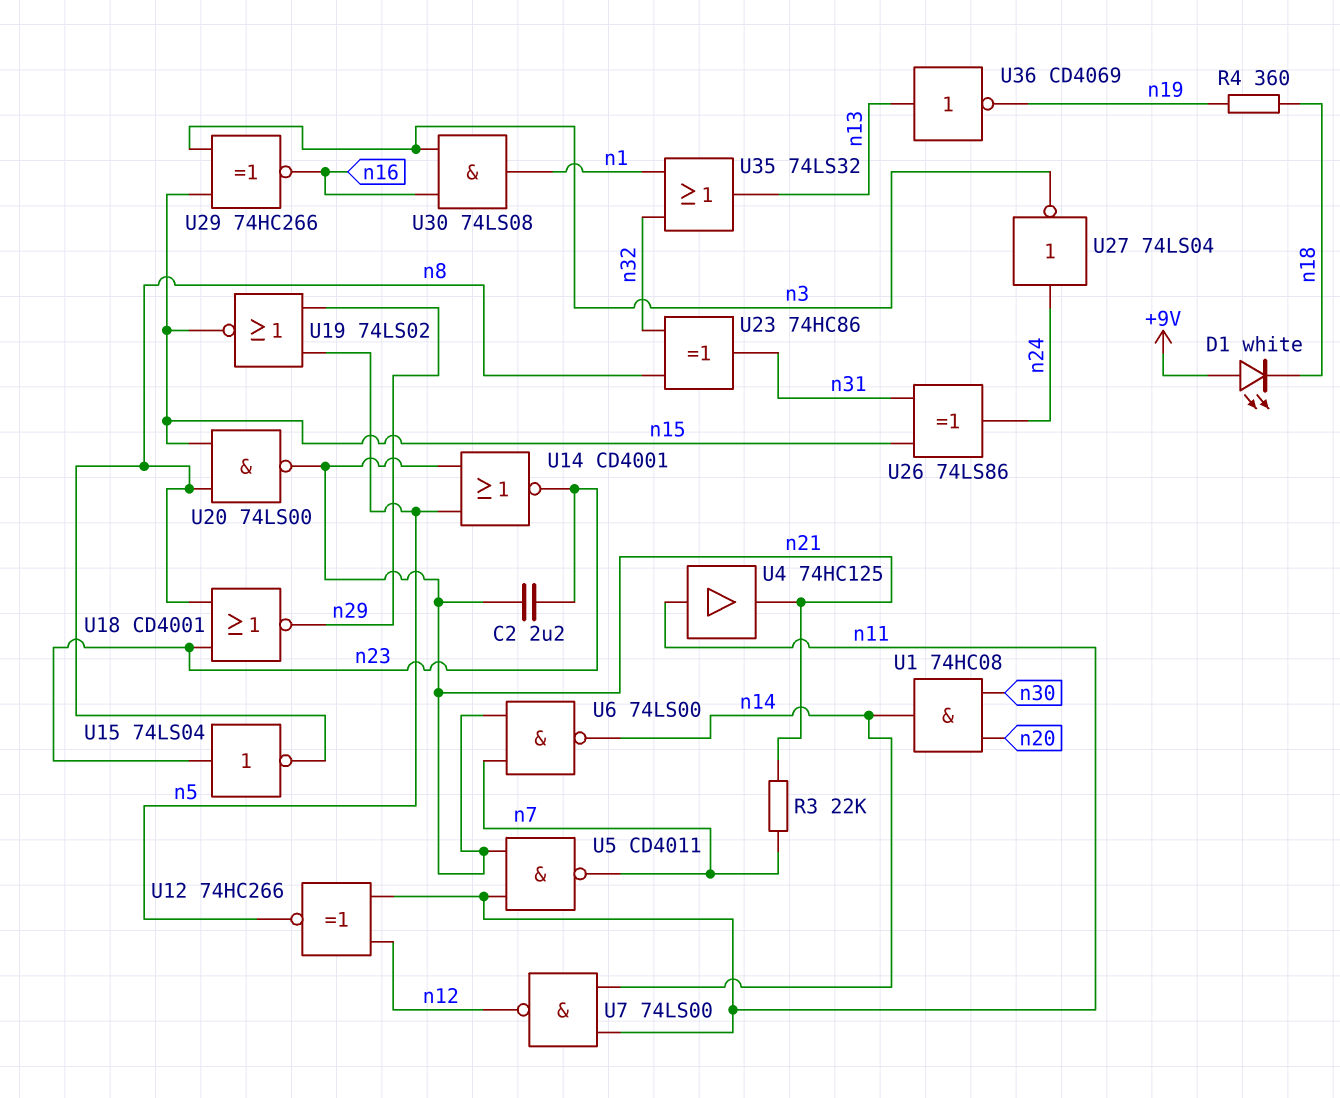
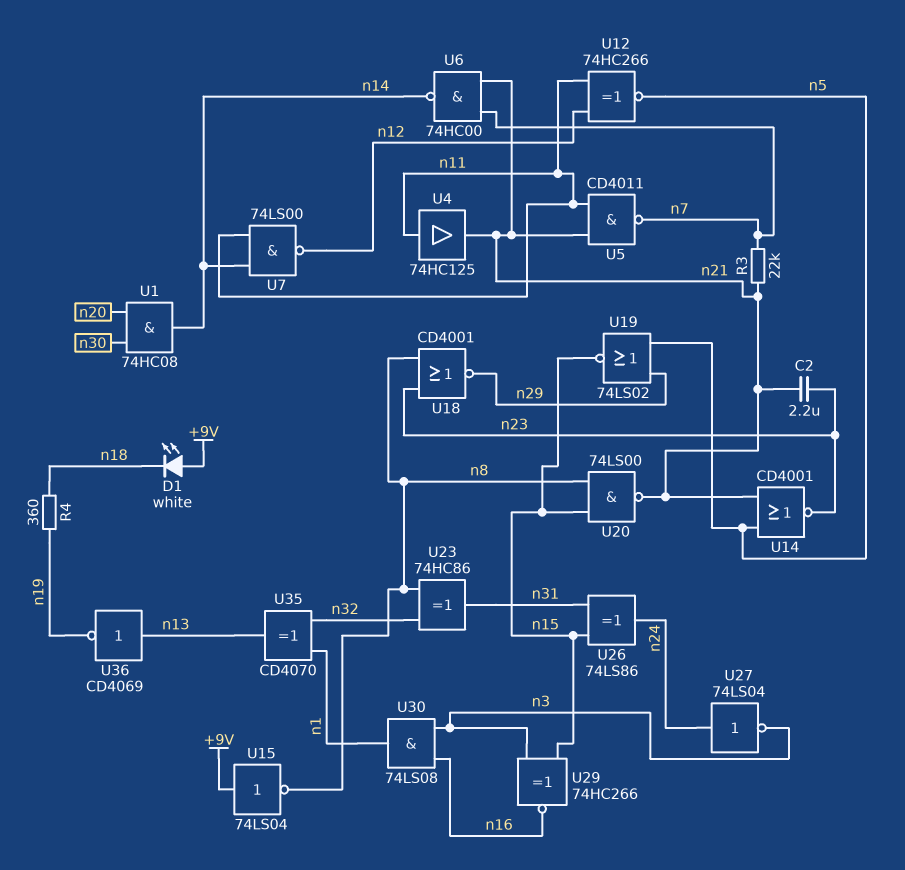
U6: NAND 74LS00 (in n7, in n21, out n14) -> NAND 74HC00 (in n7, in n21, out n14)
U15: NOT 74LS04 (in n23, out n8) -> NOT 74LS04 (in +9V, out n8)
U35: OR 74LS32 (in n1, in n32, out n13) -> XOR CD4070 (in n1, in n32, out n13)

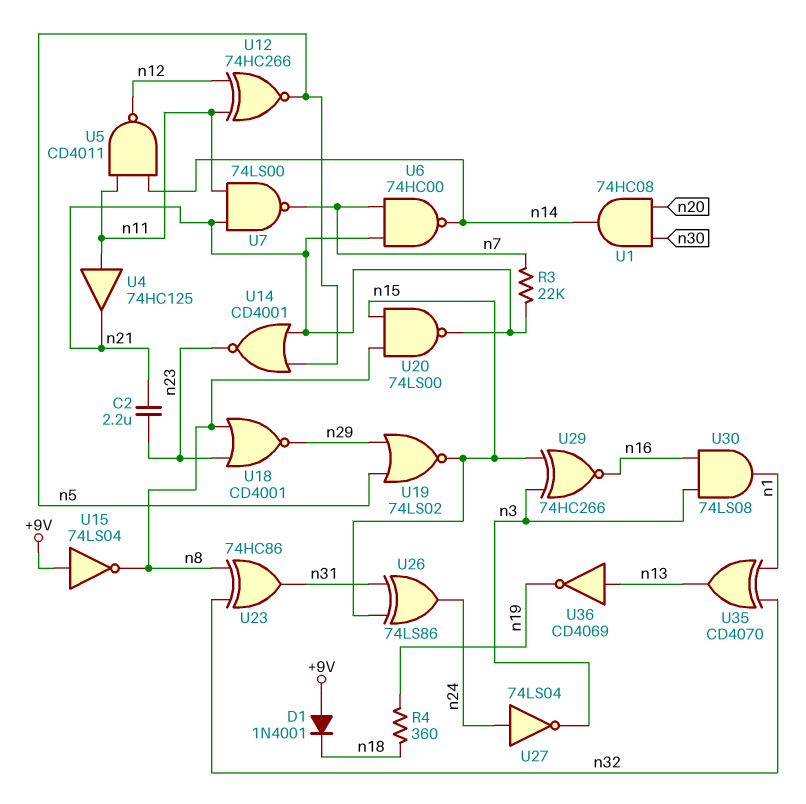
D1: LED white (A +9V, K n18) -> diode 1N4001 (A +9V, K n18)
U5: NAND CD4011 (in n11, in n21, out n7) -> NAND CD4011 (in n11, in n14, out n12)
U7: NAND 74LS00 (in n11, in n14, out n12) -> NAND 74LS00 (in n11, in n21, out n7)

